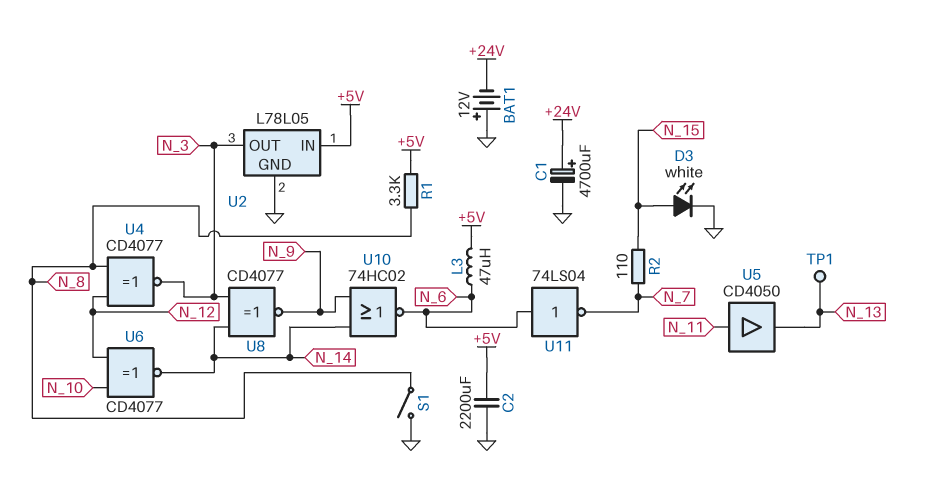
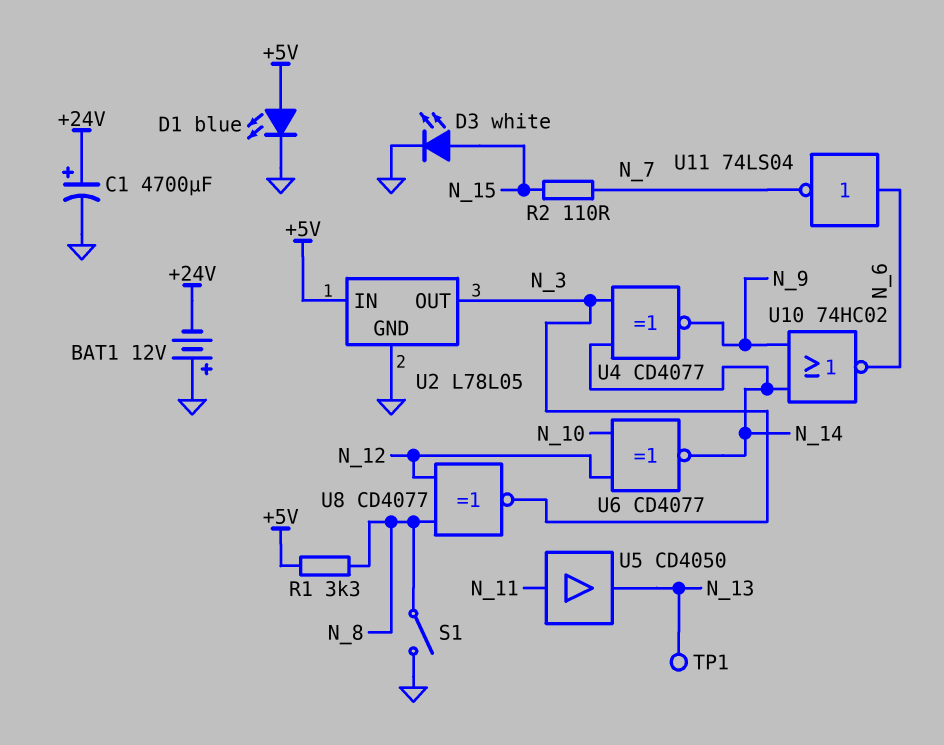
C2: 2200uF (+5V, GND) -> none
D1: none -> LED blue (A +5V, K GND)
L3: 47uH (+5V, N_6) -> none
U4: XNOR CD4077 (in N_8, in N_12, out N_3) -> XNOR CD4077 (in N_3, in N_14, out N_9)
U8: XNOR CD4077 (in N_3, in N_14, out N_9) -> XNOR CD4077 (in N_8, in N_12, out N_3)

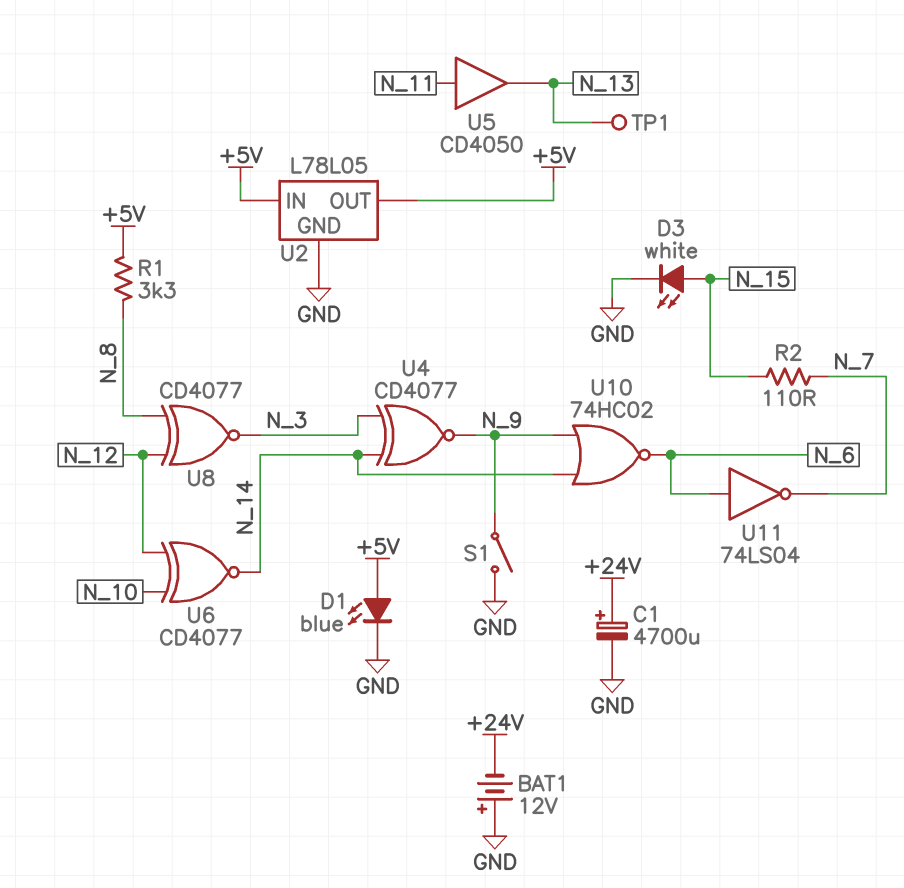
S1: switch (GND, N_8) -> switch (GND, N_9)
U2 pin OUT: N_3 -> +5V

